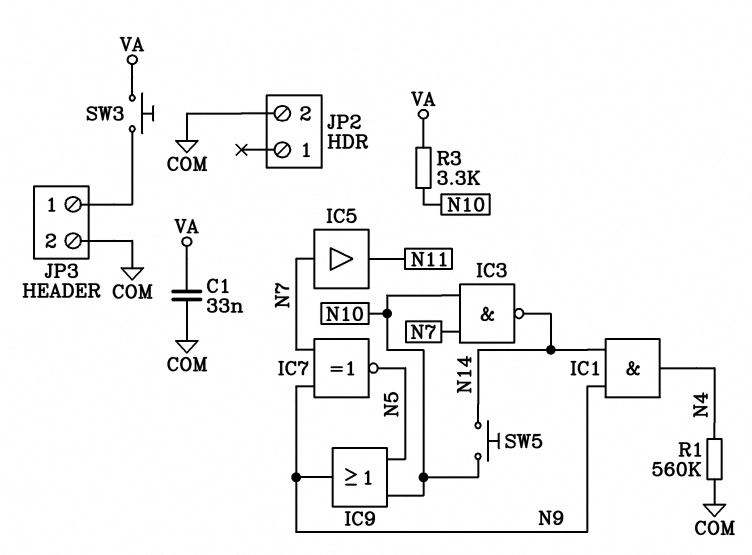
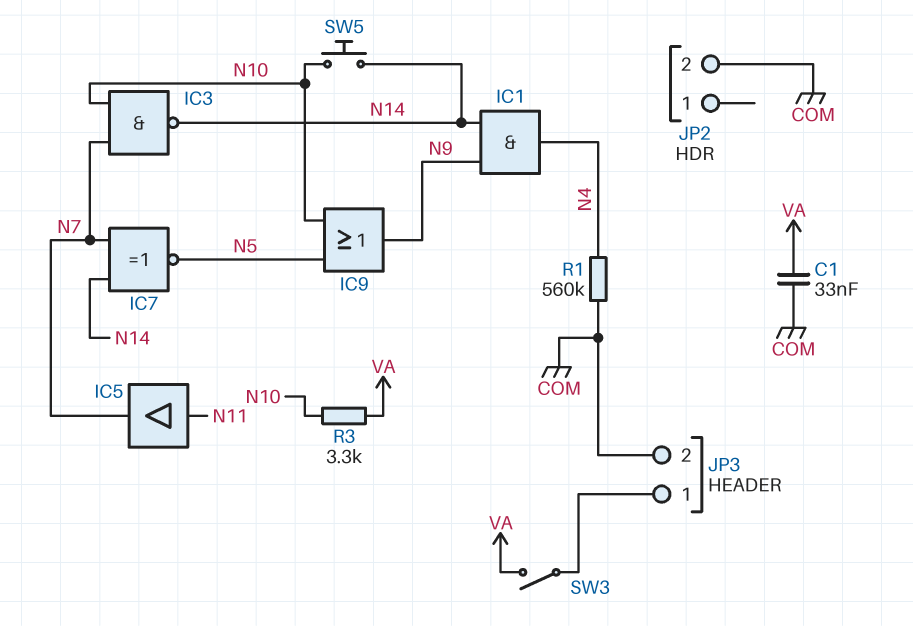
IC5: buffer (in N7, out N11) -> buffer (in N11, out N7)
IC7: XNOR (in N7, in N9, out N5) -> XNOR (in N7, in N14, out N5)
SW3: button (JP3/1, VA) -> switch (JP3/1, VA)

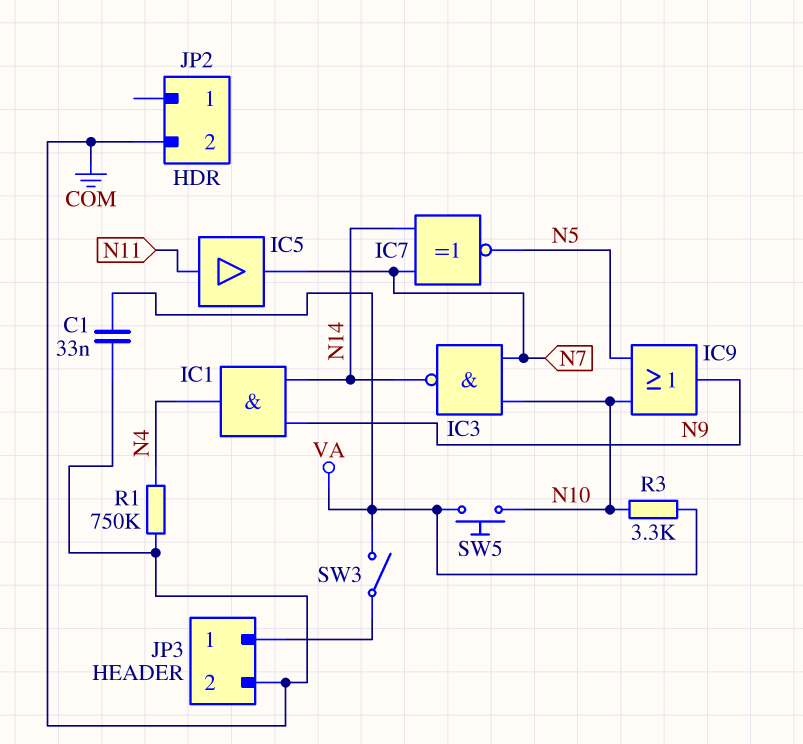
R1: 560k (COM, N4) -> 750k (COM, N4)
SW5: button (N10, N14) -> button (N10, VA)

